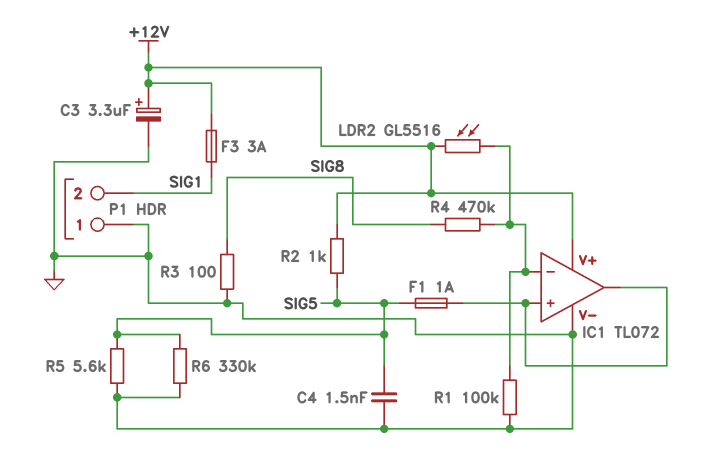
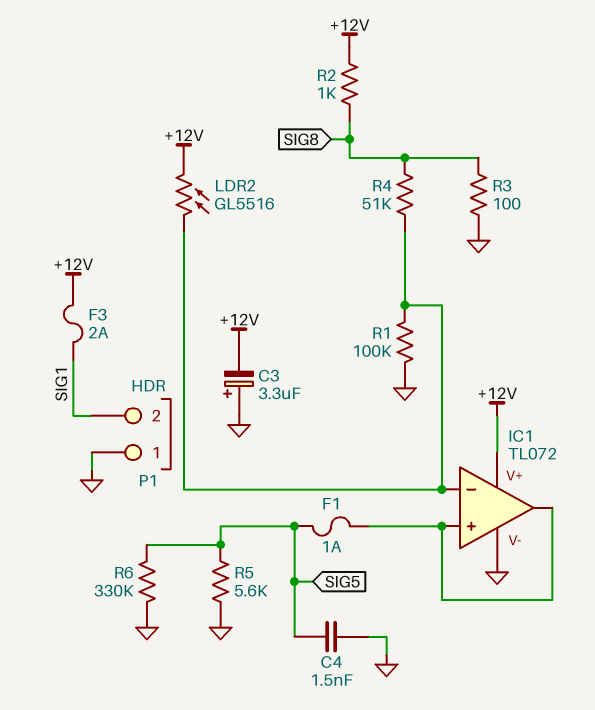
C3: 3.3uF (plus +12V, minus GND) -> 3.3uF (plus GND, minus +12V)
F3: 3A (+12V, SIG1) -> 2A (+12V, SIG1)
R2: 1k (+12V, SIG5) -> 1k (+12V, SIG8)
R4: 470k (IC1/in-, SIG8) -> 51k (IC1/in-, SIG8)

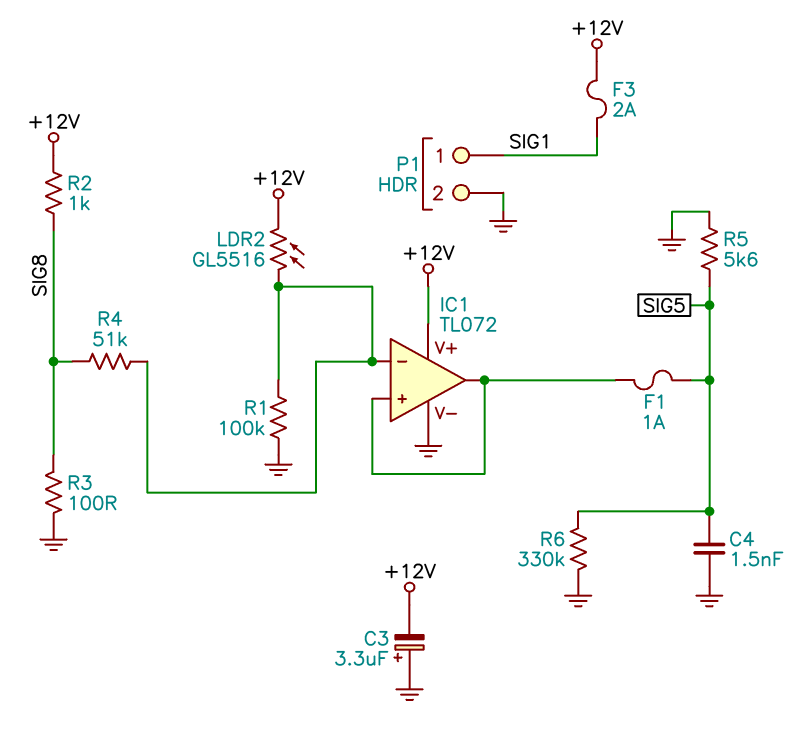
P1 pin 1: GND -> SIG1
P1 pin 2: SIG1 -> GND

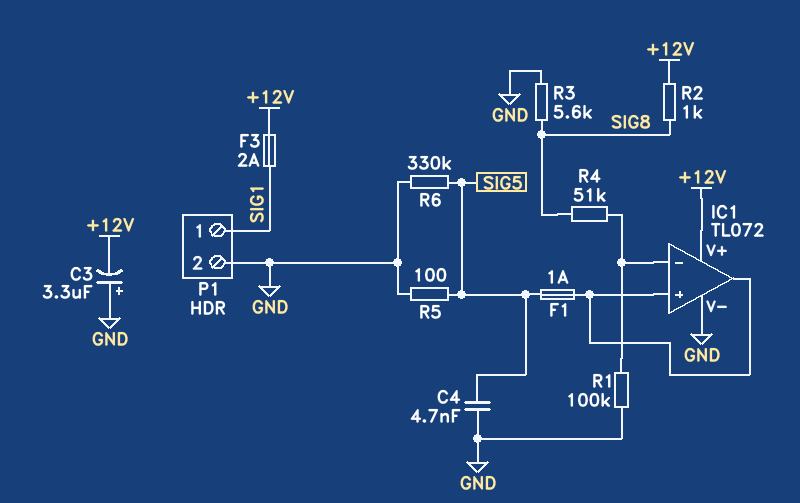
C4: 1.5nF (GND, SIG5) -> 4.7nF (GND, SIG5)
LDR2: GL5516 (+12V, IC1/in-) -> none
R3: 100 (GND, SIG8) -> 5.6k (GND, SIG8)
R5: 5.6k (GND, SIG5) -> 100 (GND, SIG5)

